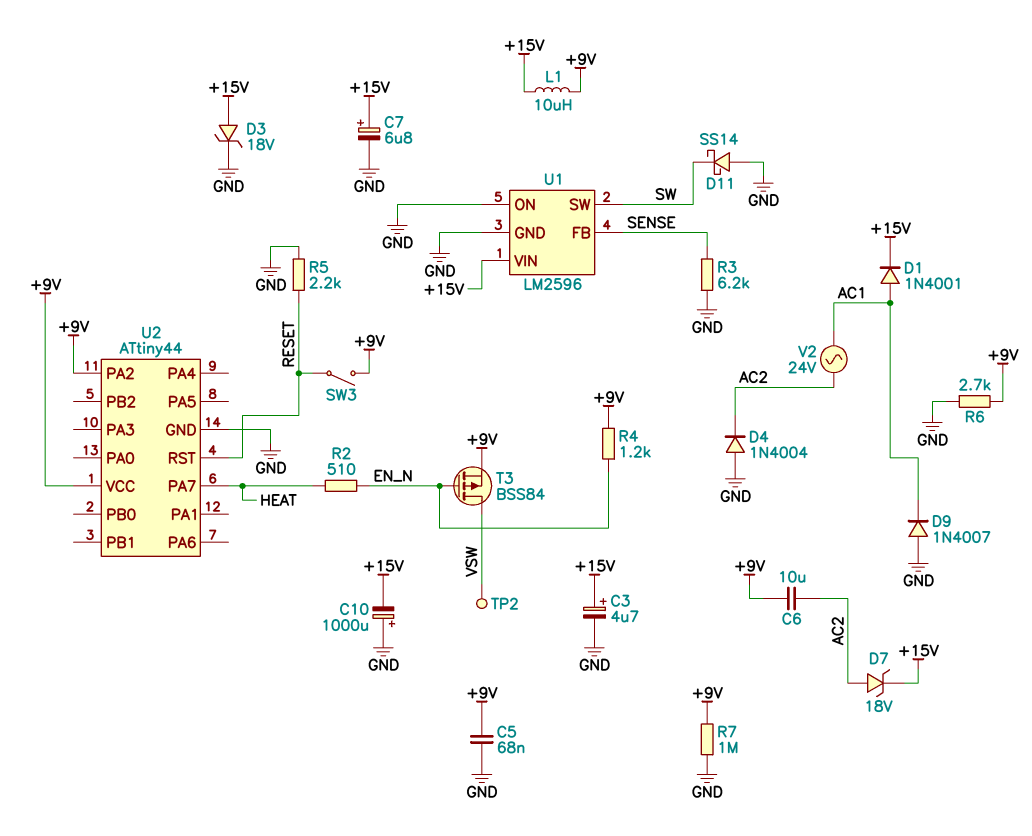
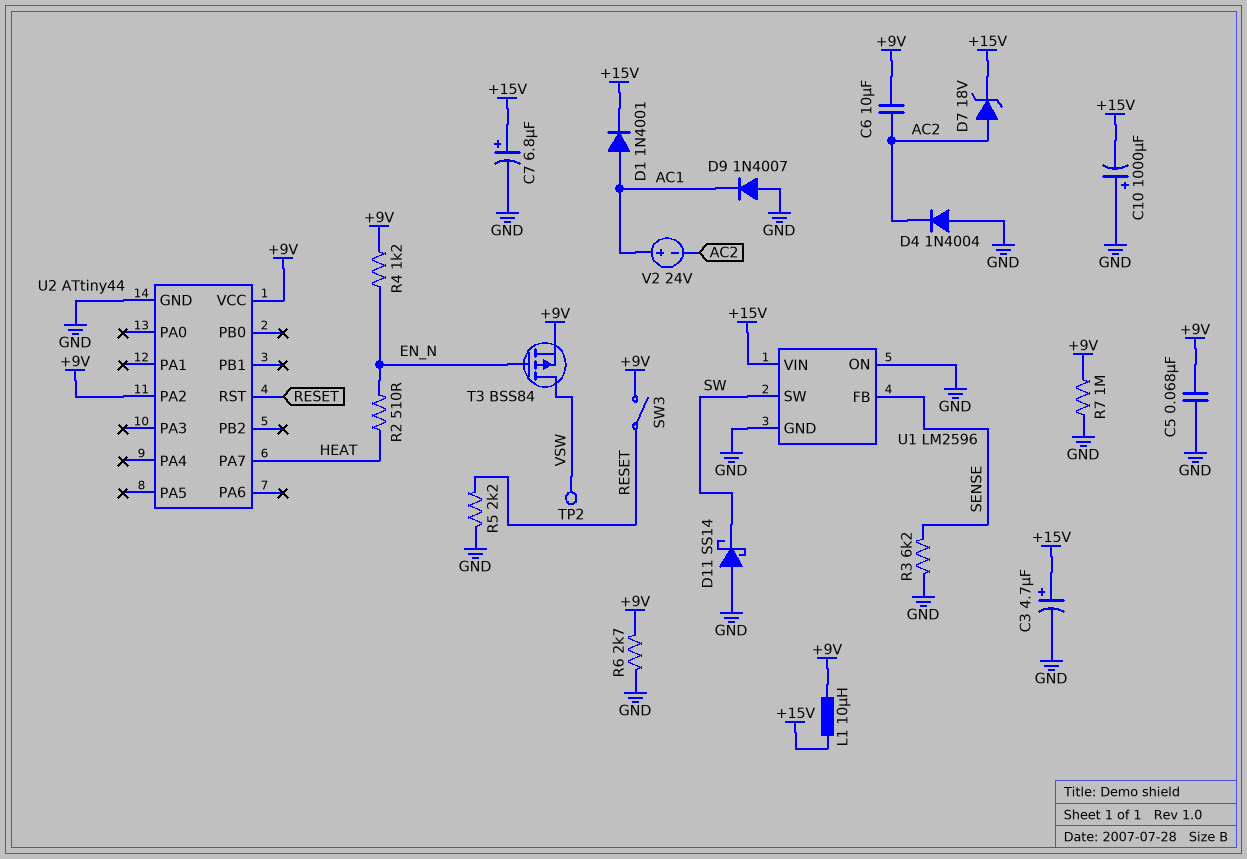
D3: zener 18V (A +15V, K GND) -> none
V2: AC 24V (AC1, AC2) -> 24V (plus AC1, minus AC2)

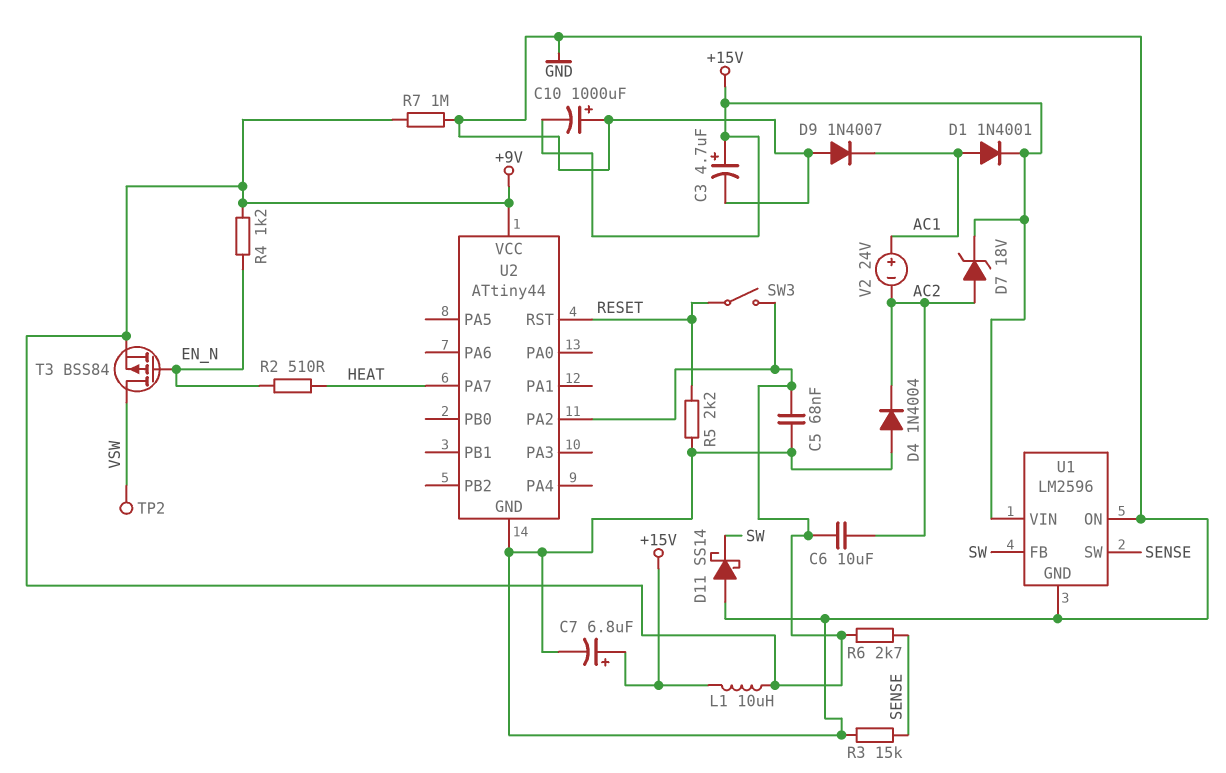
R3: 6.2k (GND, SENSE) -> 15k (GND, SENSE)
R6: 2.7k (+9V, GND) -> 2.7k (+9V, SENSE)
U1 pin FB: SENSE -> SW
U1 pin SW: SW -> SENSE

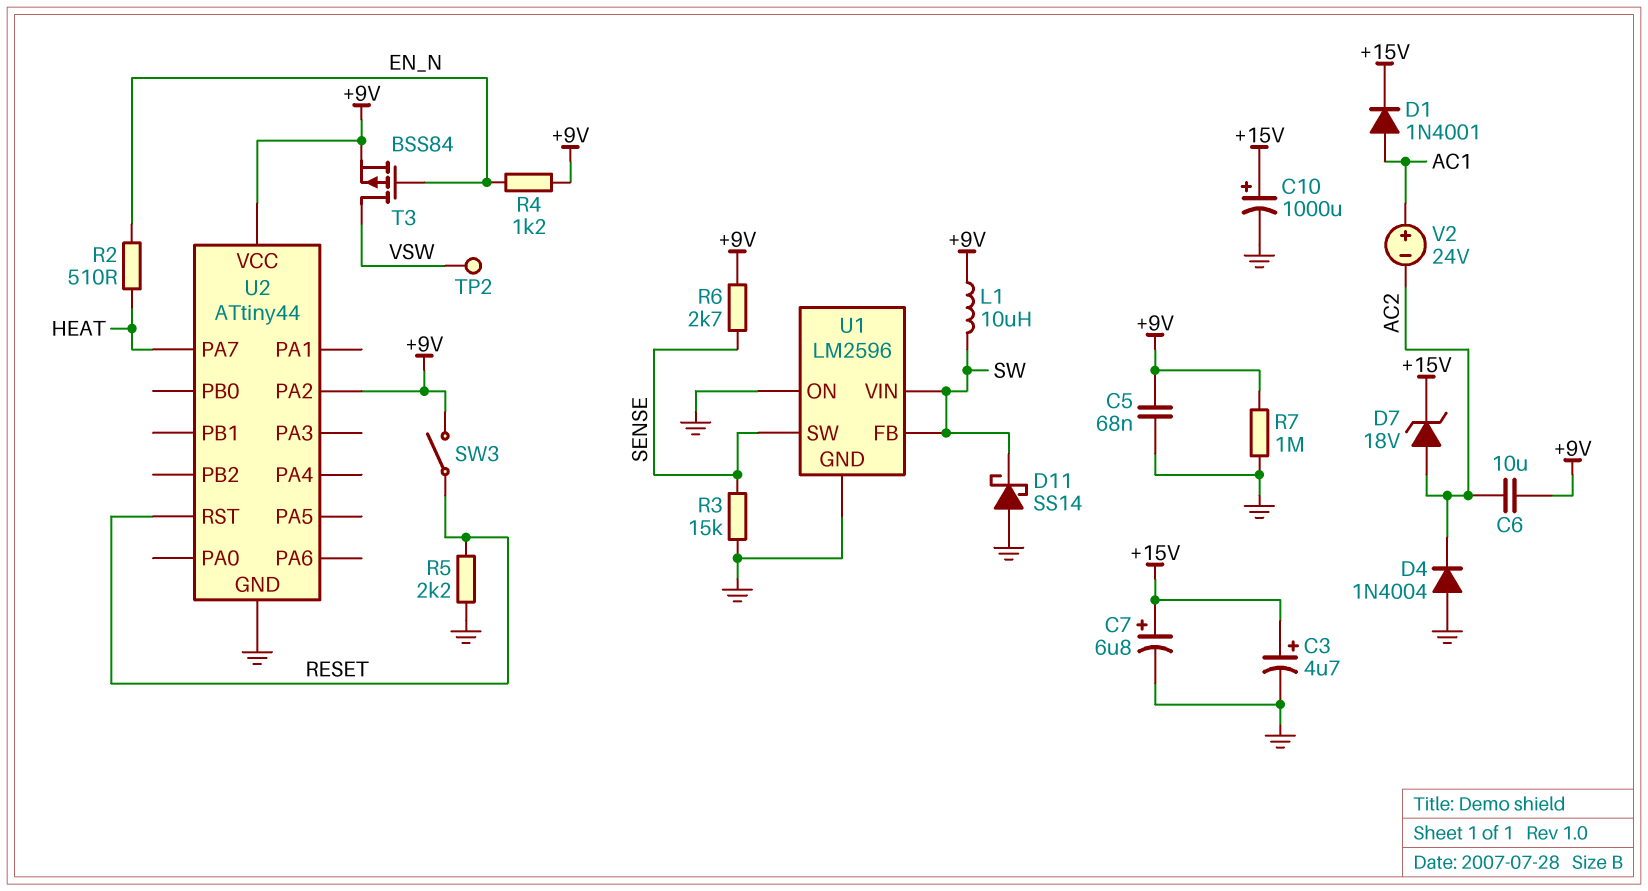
C10: 1000uF (plus GND, minus +15V) -> 1000uF (plus +15V, minus GND)
D9: diode 1N4007 (A GND, K AC1) -> none
L1: 10uH (+9V, +15V) -> 10uH (+9V, SW)
U1 pin VIN: +15V -> SW

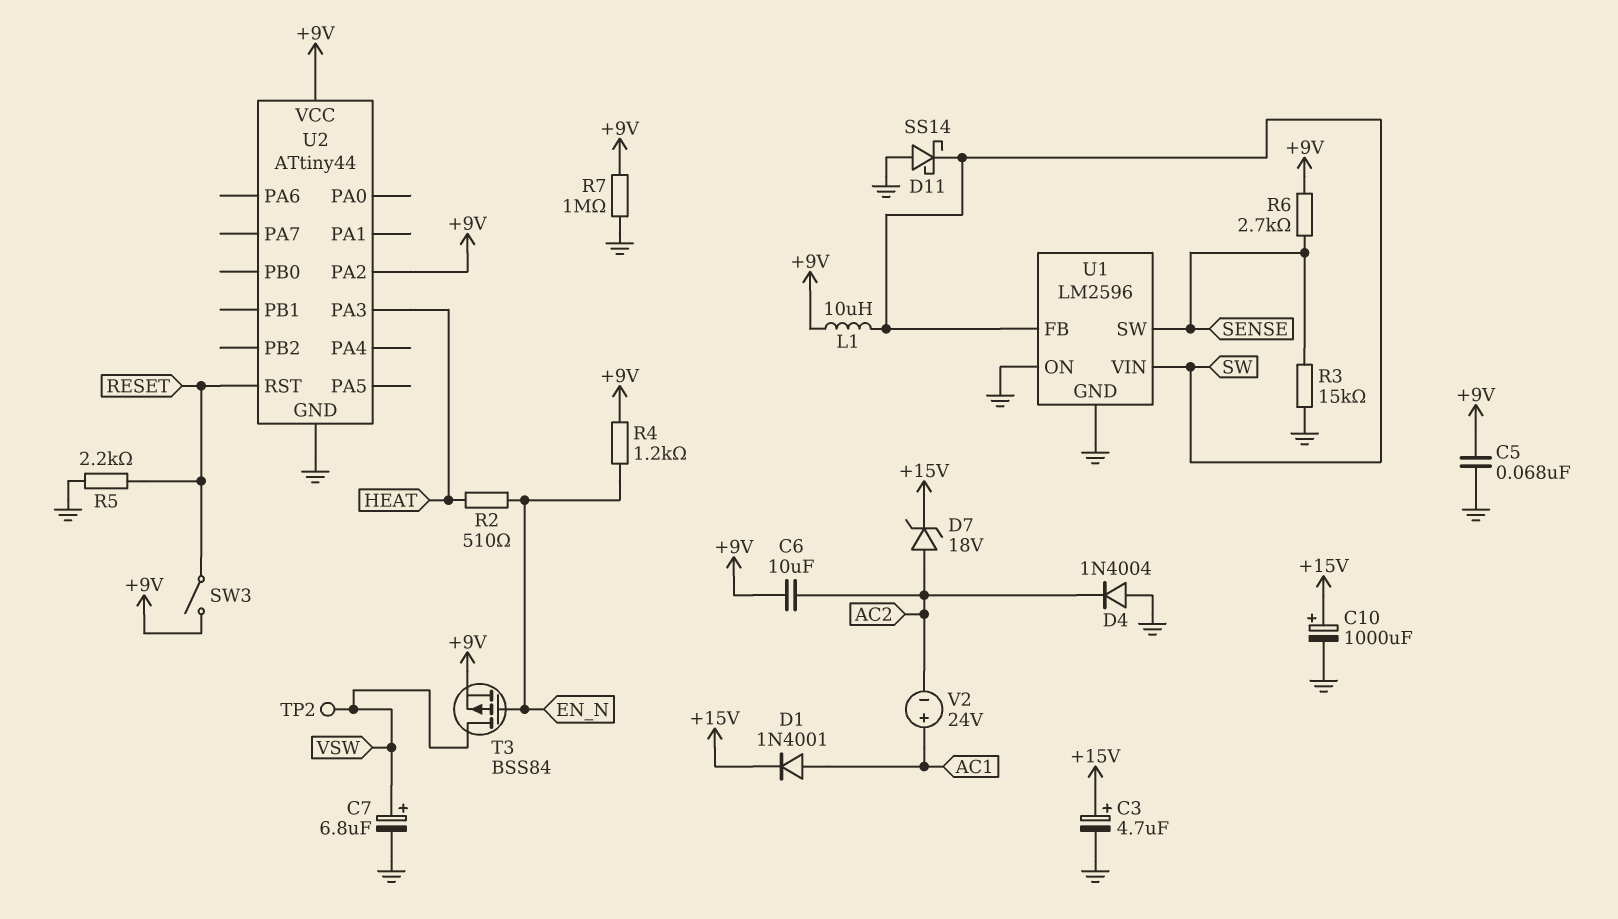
C7: 6.8uF (plus +15V, minus GND) -> 6.8uF (plus VSW, minus GND)
U2 pin PA3: none -> HEAT
U2 pin PA7: HEAT -> none

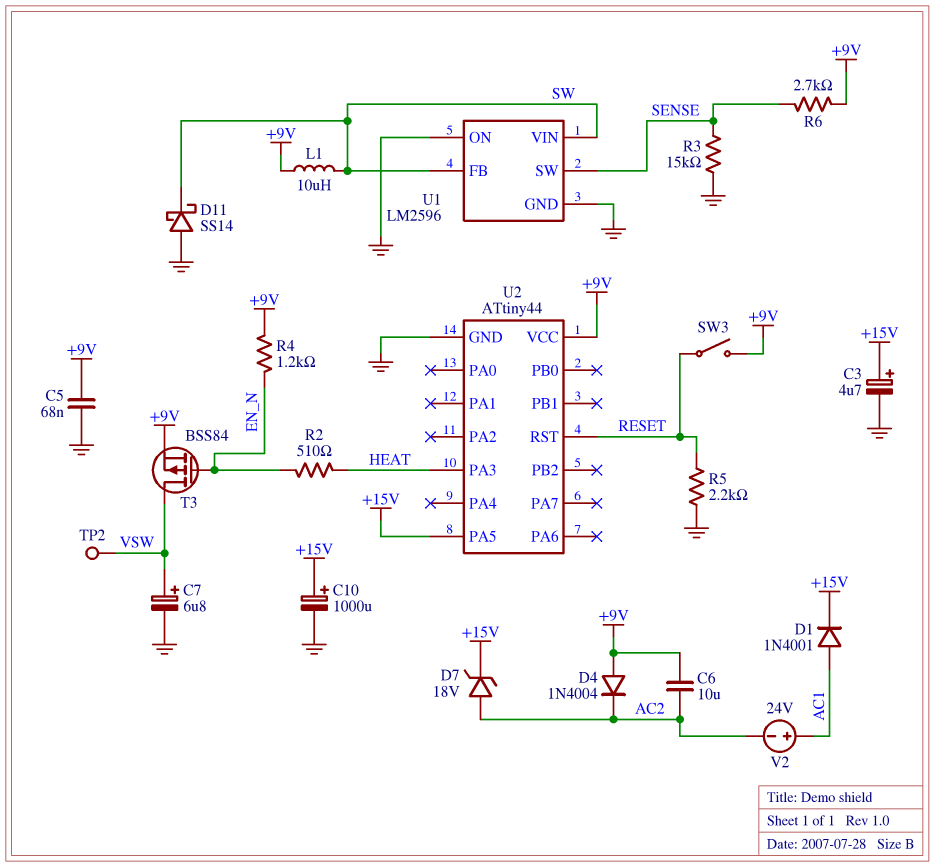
D4: diode 1N4004 (A GND, K AC2) -> diode 1N4004 (A +9V, K AC2)
R7: 1M (+9V, GND) -> none
U2 pin PA2: +9V -> none
U2 pin PA5: none -> +15V

